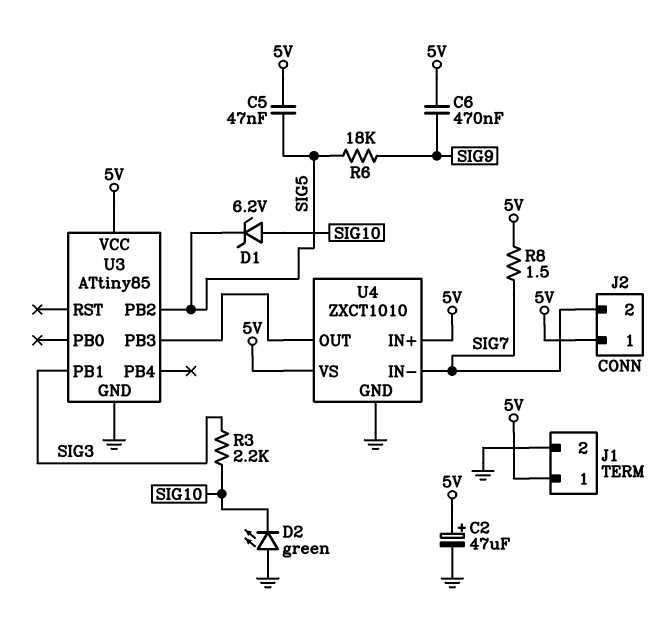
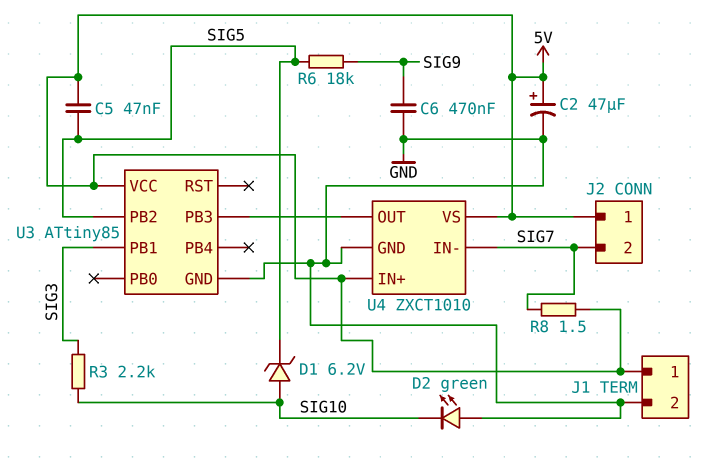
C6: 470nF (5V, SIG9) -> 470nF (GND, SIG9)

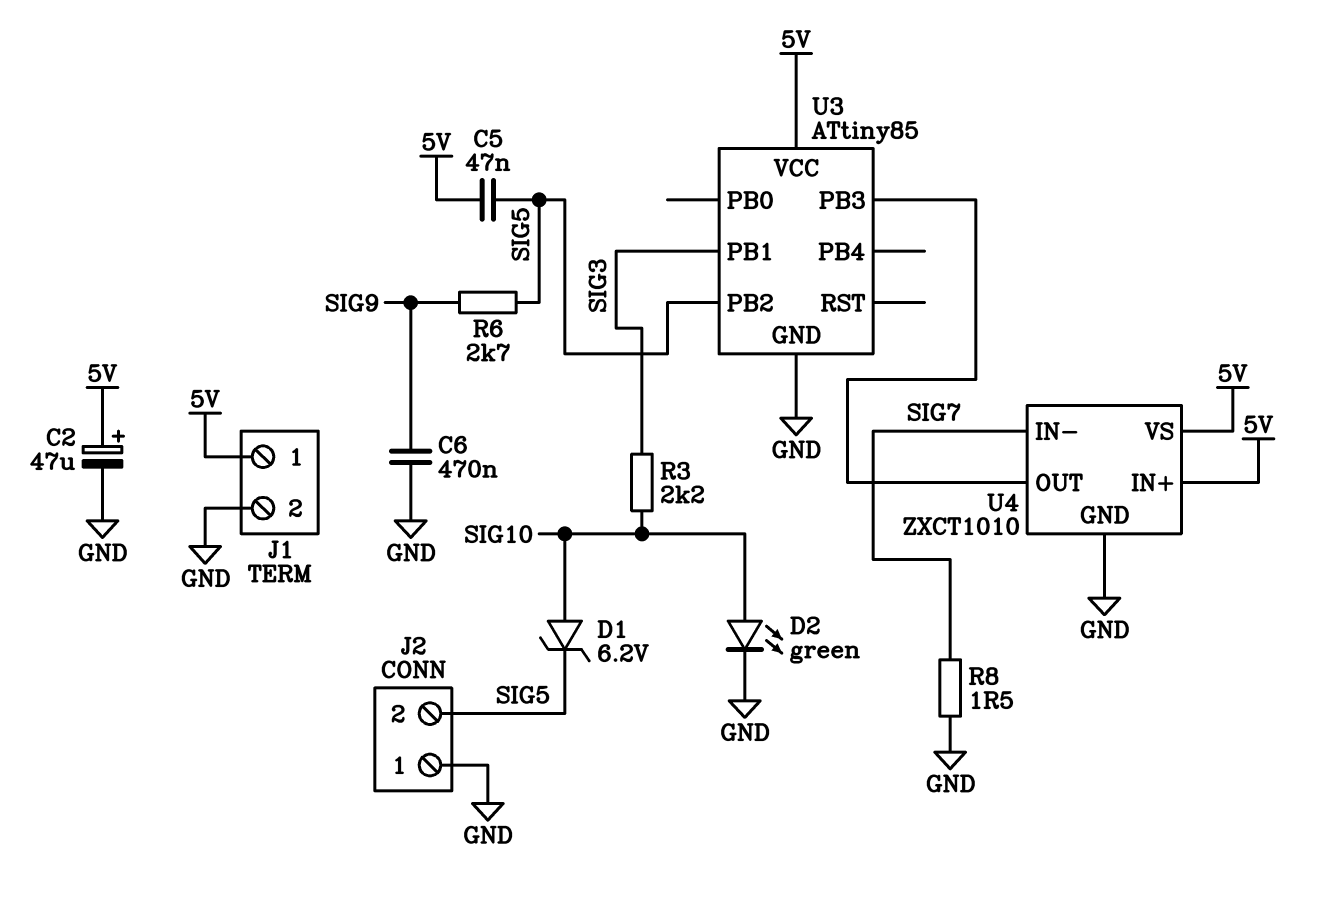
D2: LED green (A GND, K SIG10) -> LED green (A SIG10, K GND)
J2 pin 1: 5V -> GND
J2 pin 2: SIG7 -> SIG5
R6: 18k (SIG5, SIG9) -> 2.7k (SIG5, SIG9)
R8: 1.5 (5V, SIG7) -> 1.5 (GND, SIG7)

